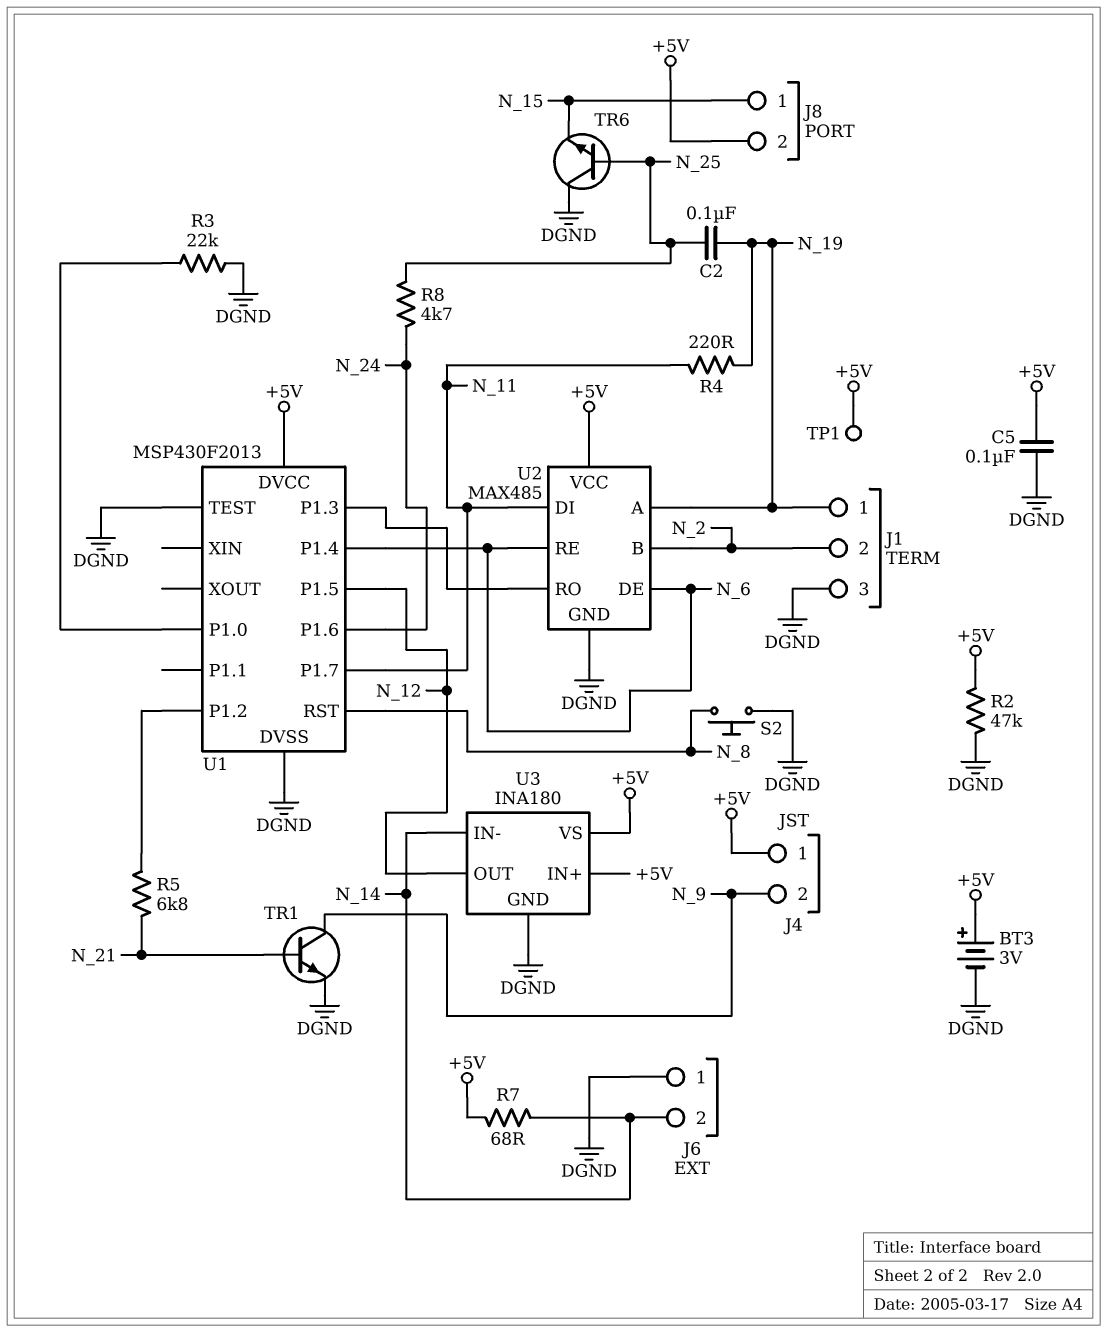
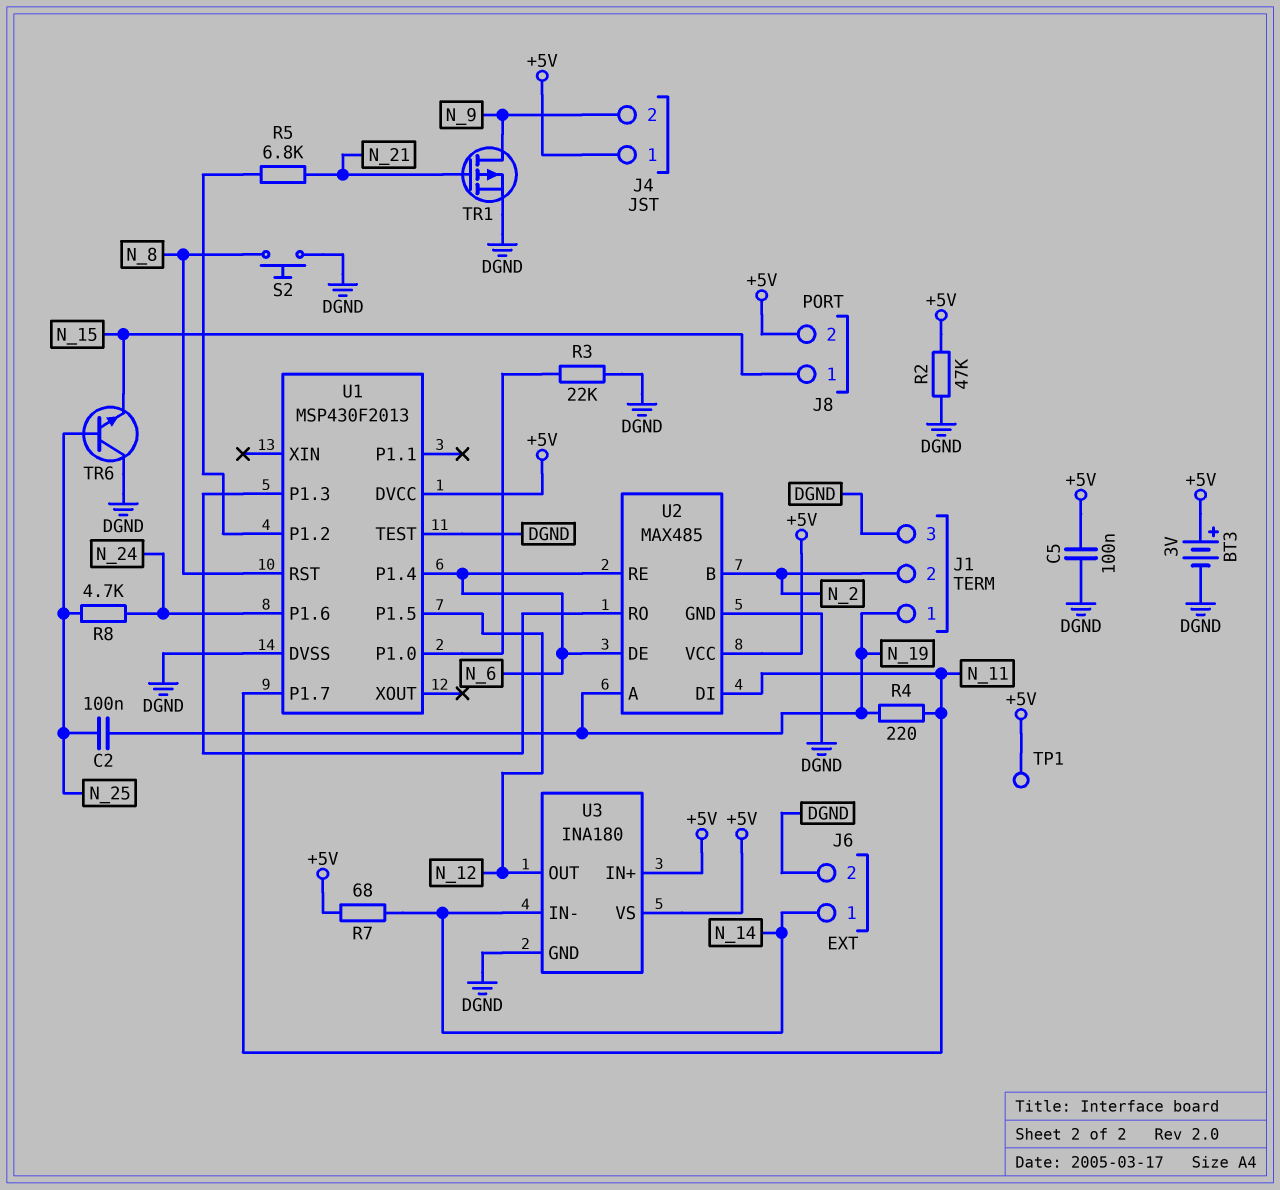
J6 pin 1: DGND -> N_14
J6 pin 2: N_14 -> DGND
TR1: NPN (B N_21, C N_9, E DGND) -> PMOS (G N_21, D N_9, S DGND)

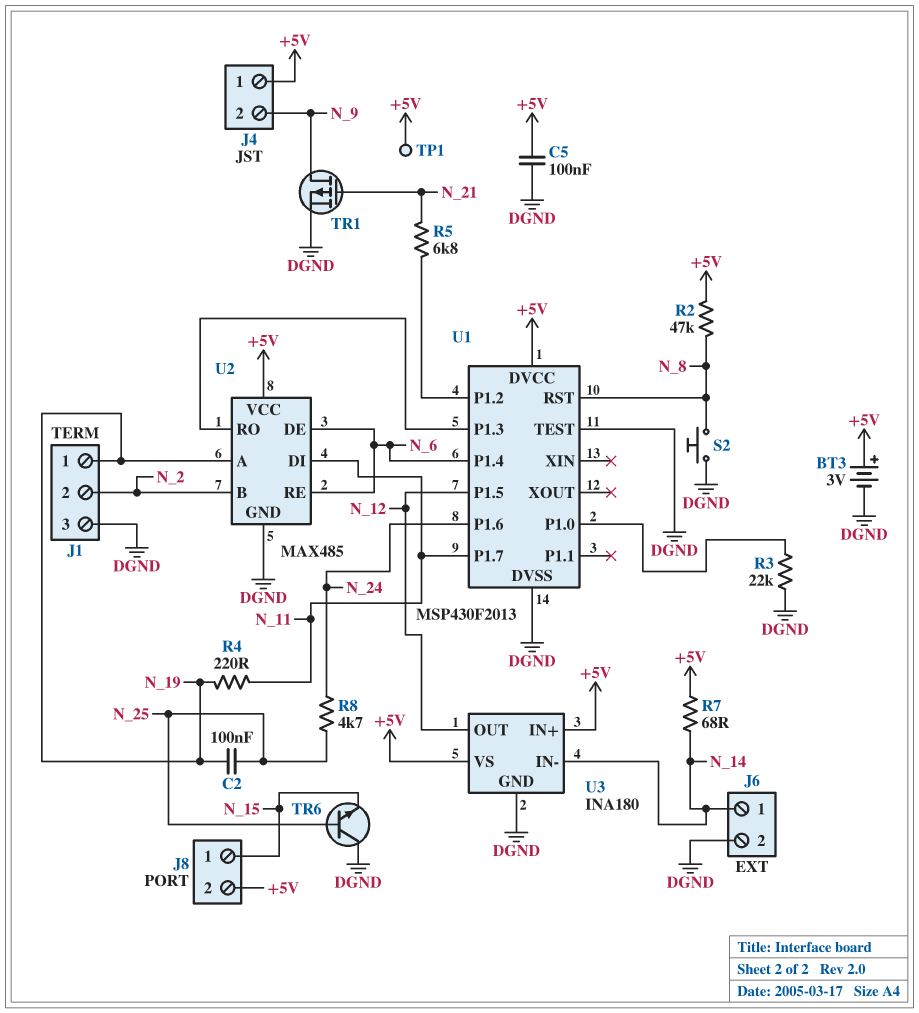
R2: 47k (+5V, DGND) -> 47k (+5V, N_8)

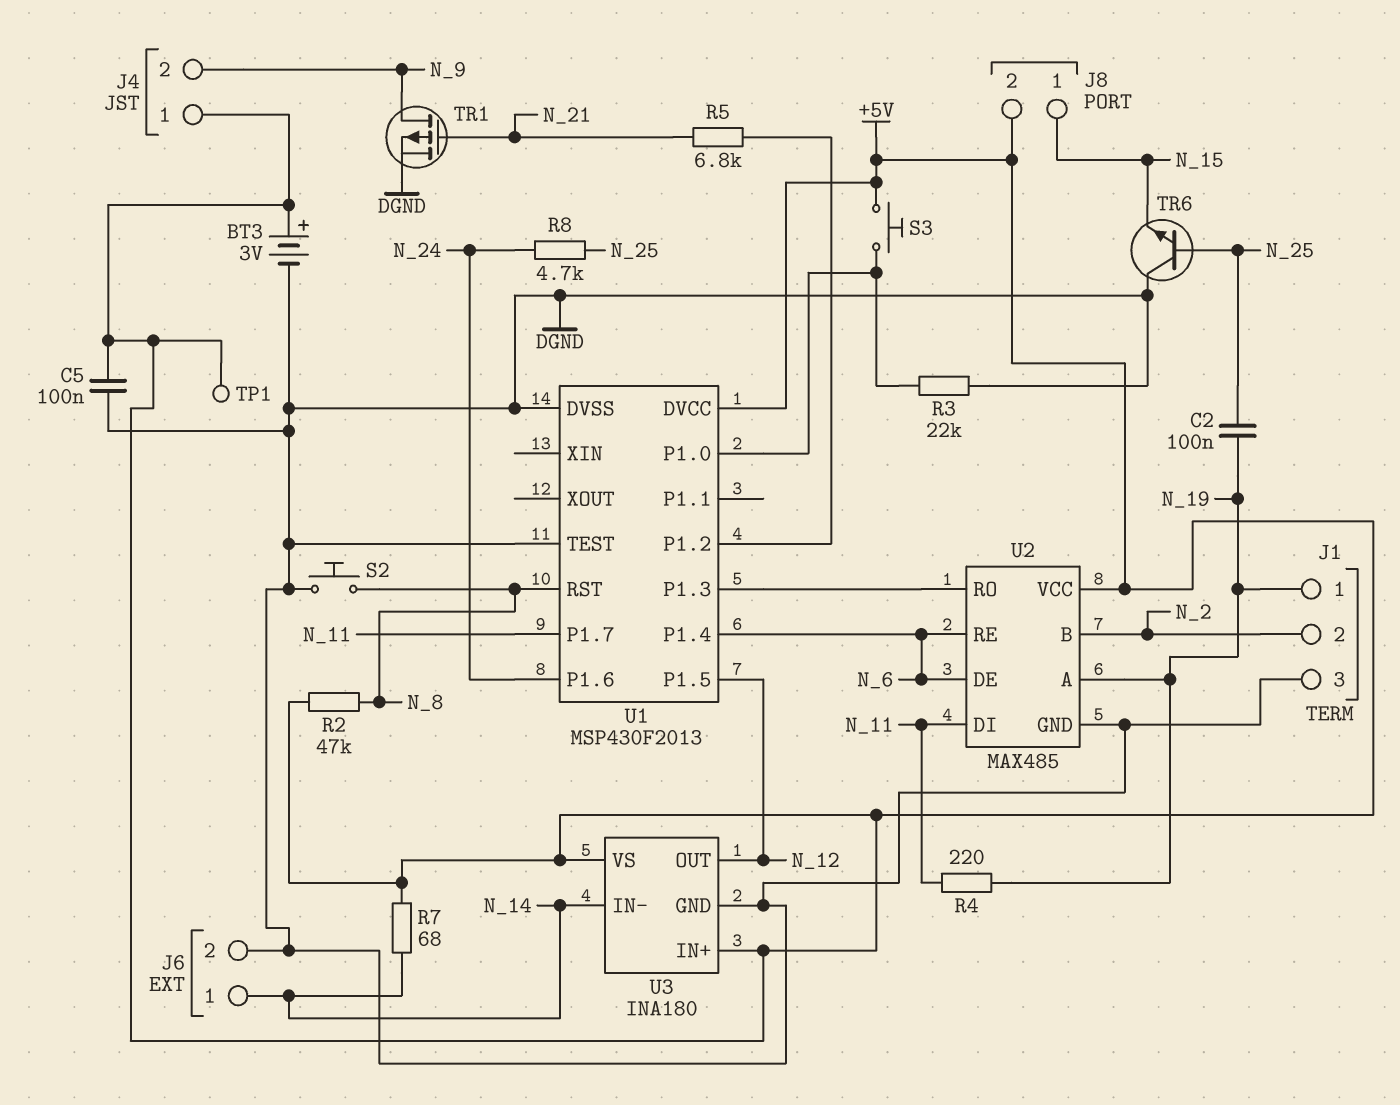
S3: none -> button (+5V, U1/P1.0)

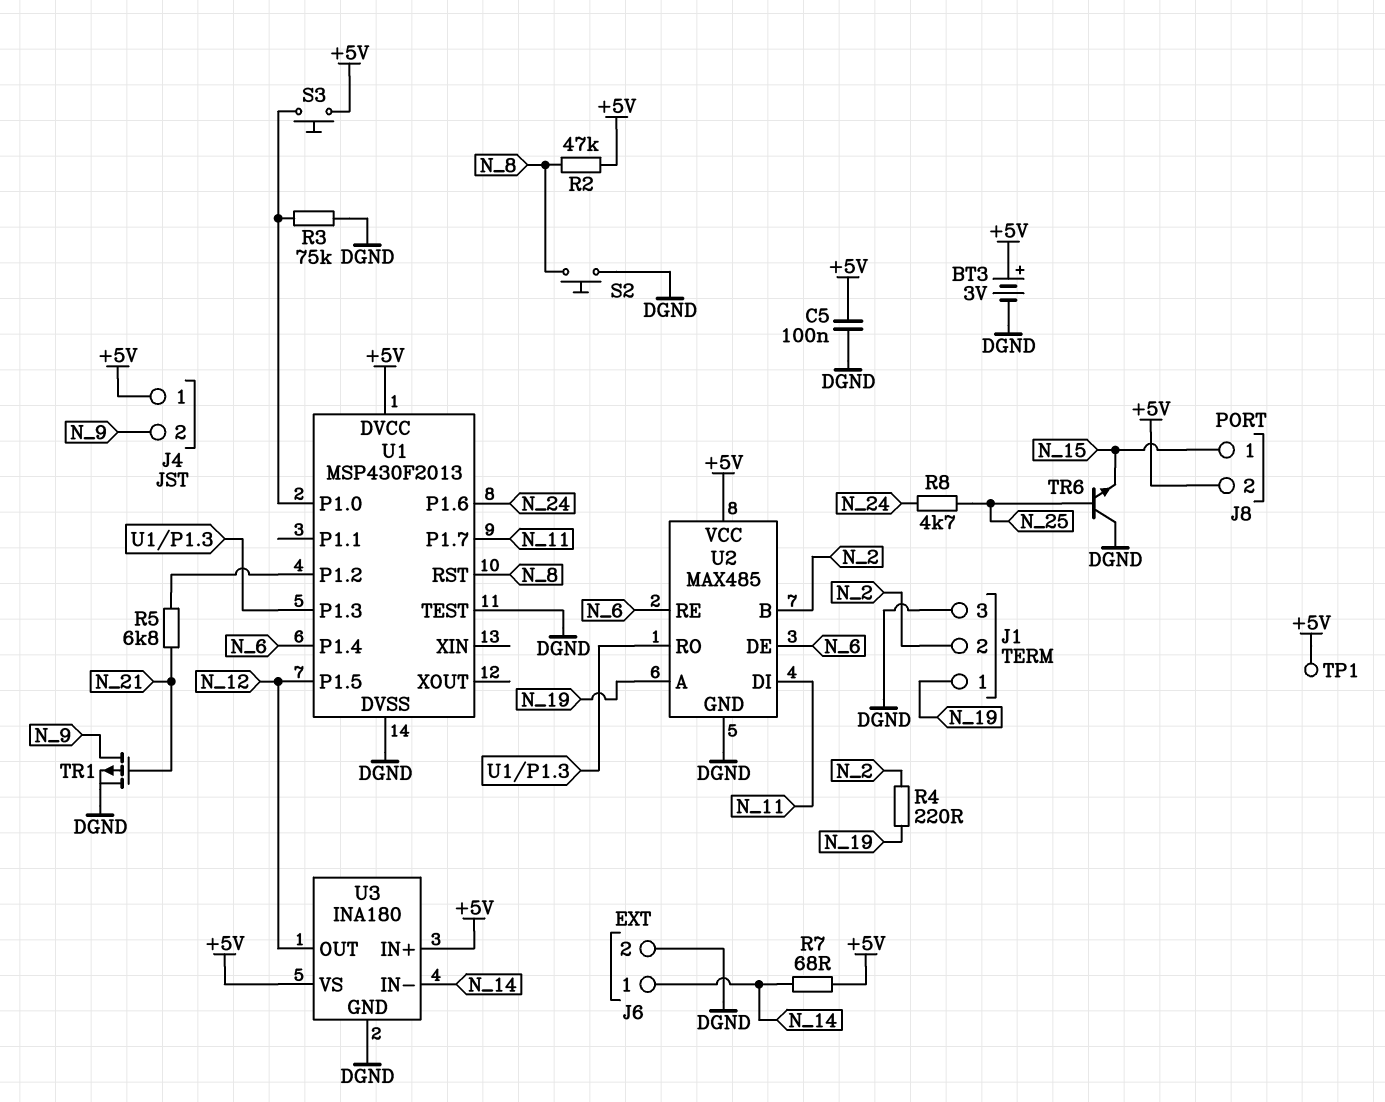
C2: 100nF (N_19, N_25) -> none
R3: 22k (DGND, U1/P1.0) -> 75k (DGND, U1/P1.0)
R4: 220 (N_11, N_19) -> 220 (N_2, N_19)

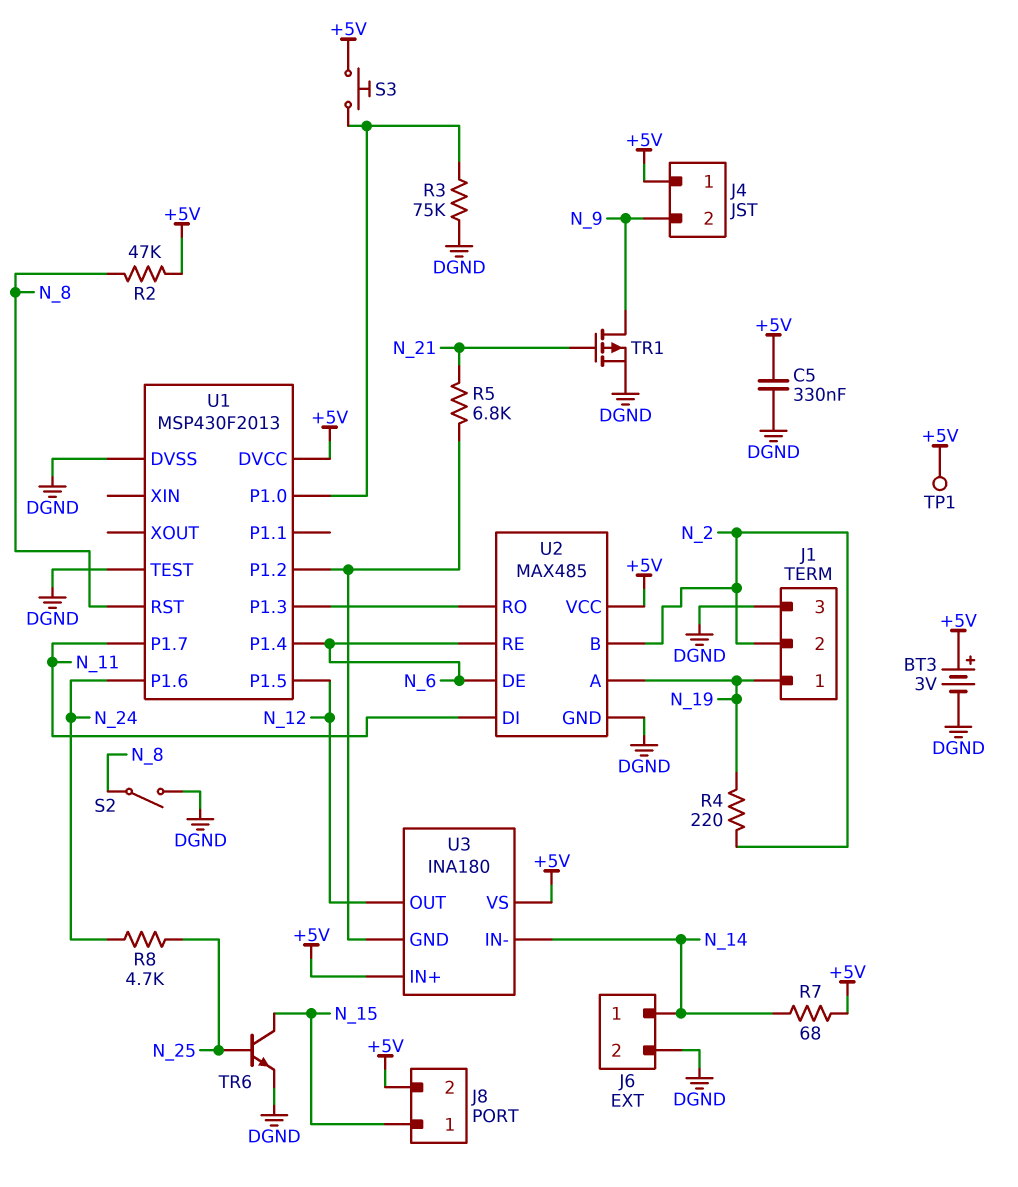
C5: 100nF (+5V, DGND) -> 330nF (+5V, DGND)
S2: button (DGND, N_8) -> switch (DGND, N_8)
TR6: NPN (B N_25, C DGND, E N_15) -> NPN (B N_25, C N_15, E DGND)
U3 pin GND: DGND -> U1/P1.2

